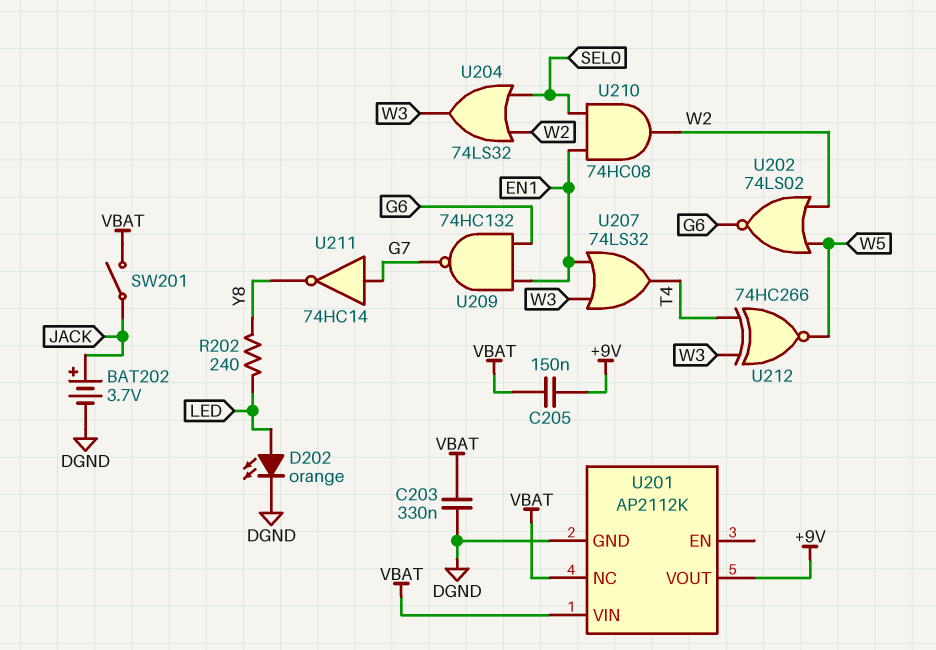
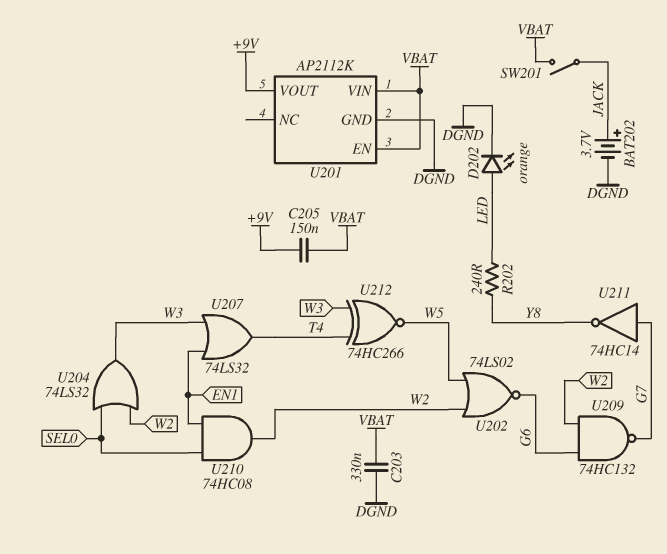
U201 pin EN: none -> VBAT
U201 pin NC: VBAT -> none
U209: NAND 74HC132 (in EN1, in G6, out G7) -> NAND 74HC132 (in G6, in W2, out G7)

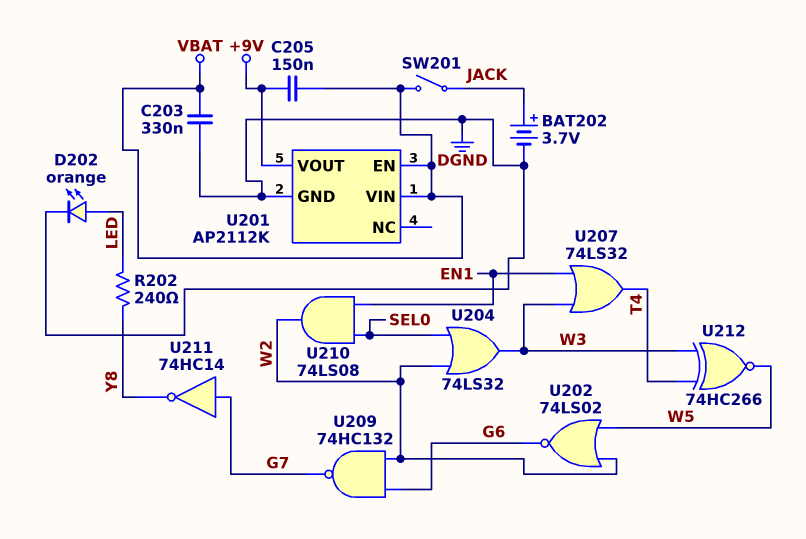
U210: AND 74HC08 (in EN1, in SEL0, out W2) -> AND 74LS08 (in EN1, in SEL0, out W2)

